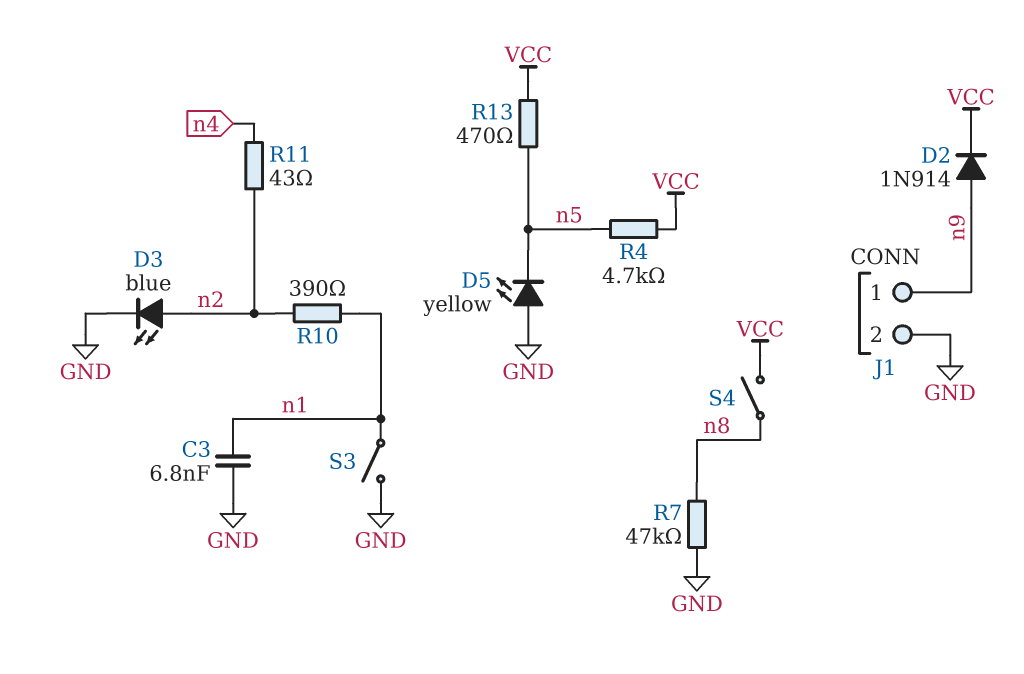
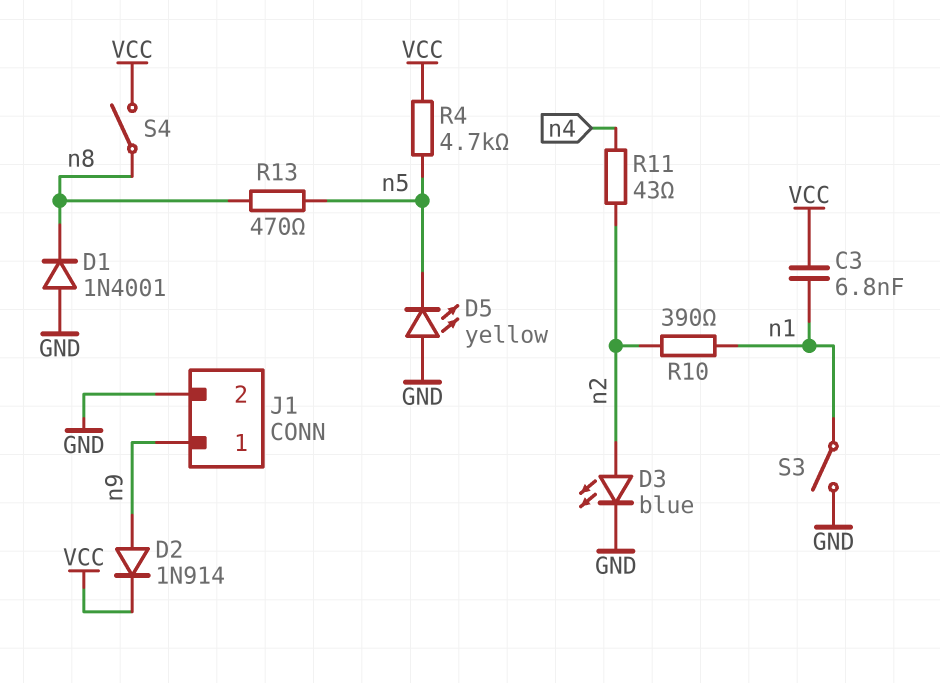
C3: 6.8nF (GND, n1) -> 6.8nF (VCC, n1)
D1: none -> diode 1N4001 (A GND, K n8)
R7: 47k (GND, n8) -> none
R13: 470 (VCC, n5) -> 470 (n5, n8)

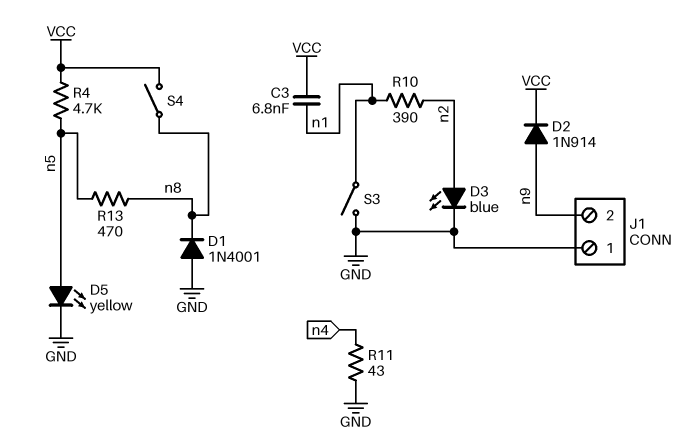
D5: LED yellow (A GND, K n5) -> LED yellow (A n5, K GND)
J1 pin 1: n9 -> GND
J1 pin 2: GND -> n9
R11: 43 (n2, n4) -> 43 (GND, n4)

